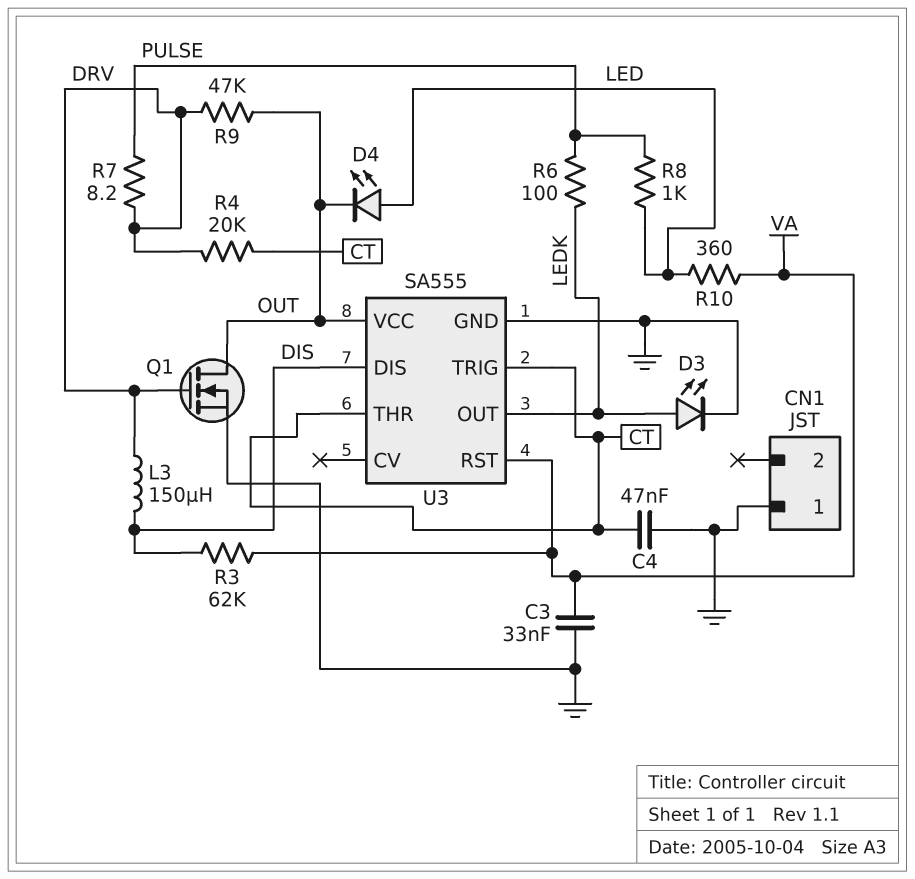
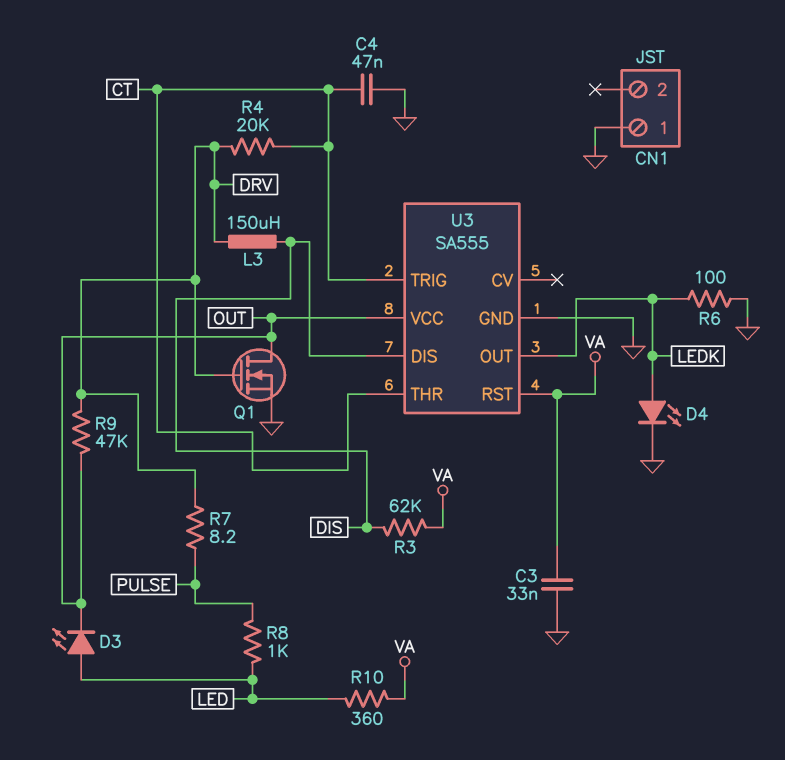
D3: LED (A LEDK, K GND) -> LED (A LED, K OUT)
D4: LED (A LED, K OUT) -> LED (A LEDK, K GND)
R6: 100 (LEDK, PULSE) -> 100 (GND, LEDK)

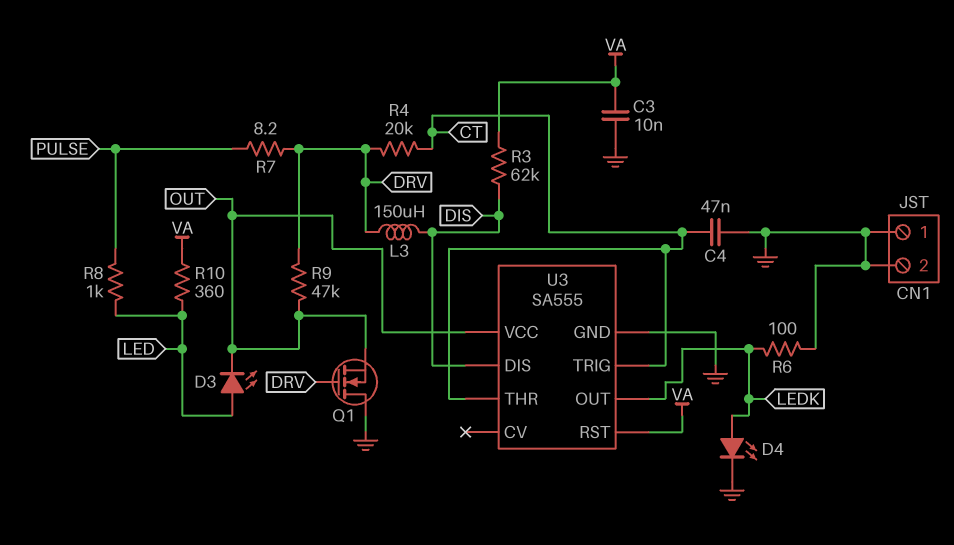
C3: 33nF (GND, VA) -> 10nF (GND, VA)
CN1 pin 2: none -> GND
Q1: NMOS (G DRV, D OUT, S GND) -> NMOS (G DRV, D GND, S OUT)

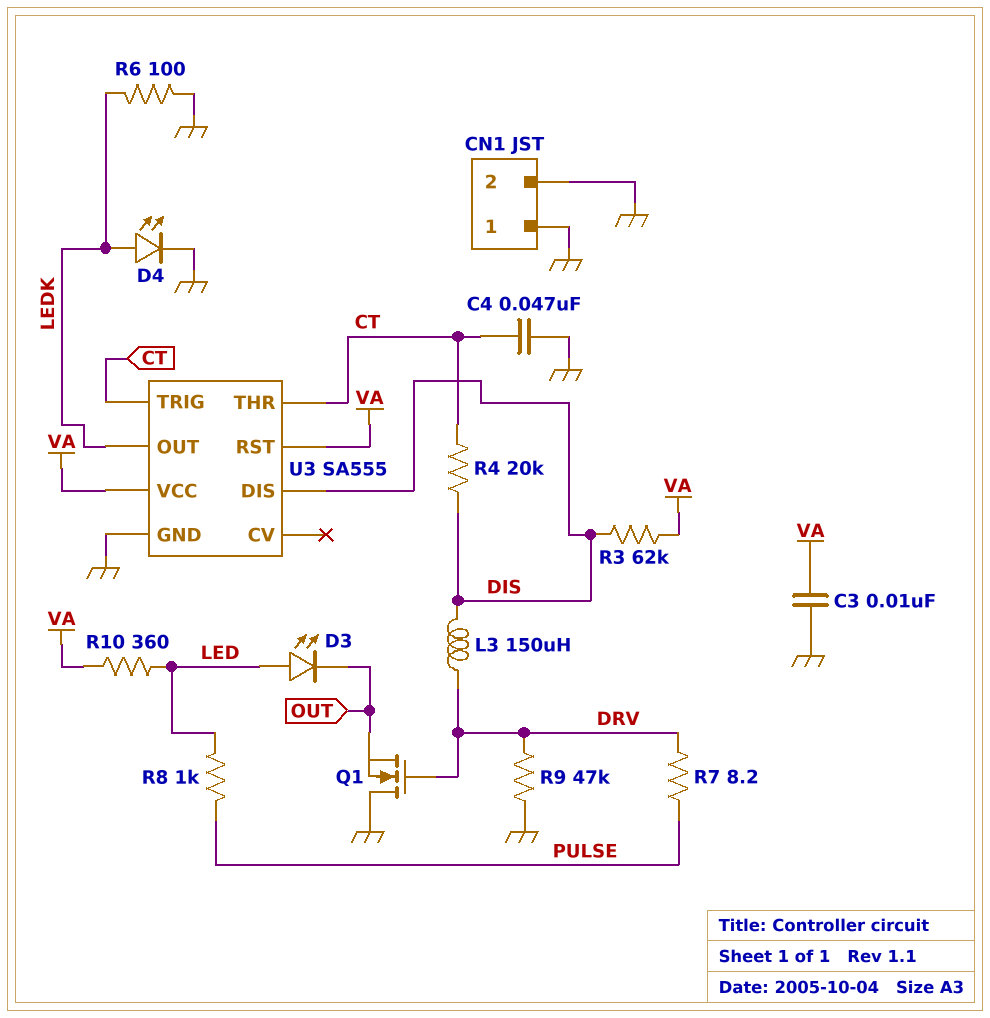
R4: 20k (CT, DRV) -> 20k (CT, DIS)
R9: 47k (DRV, OUT) -> 47k (DRV, GND)
U3 pin VCC: OUT -> VA

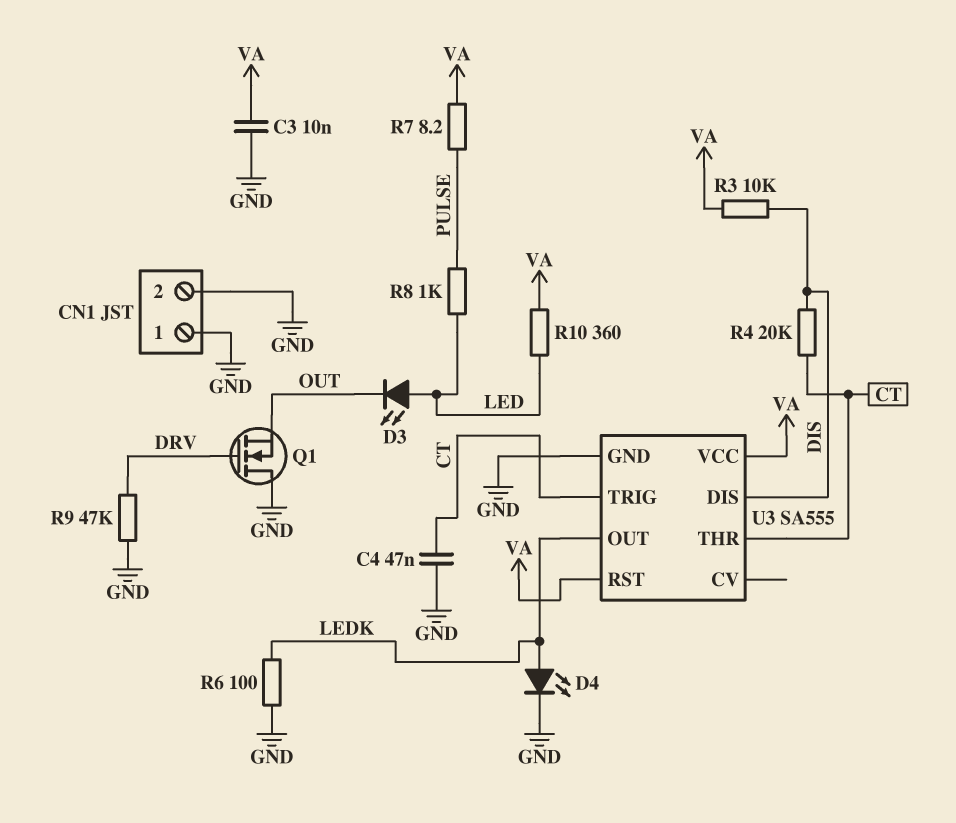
L3: 150uH (DIS, DRV) -> none
R3: 62k (DIS, VA) -> 10k (DIS, VA)
R7: 8.2 (DRV, PULSE) -> 8.2 (PULSE, VA)

